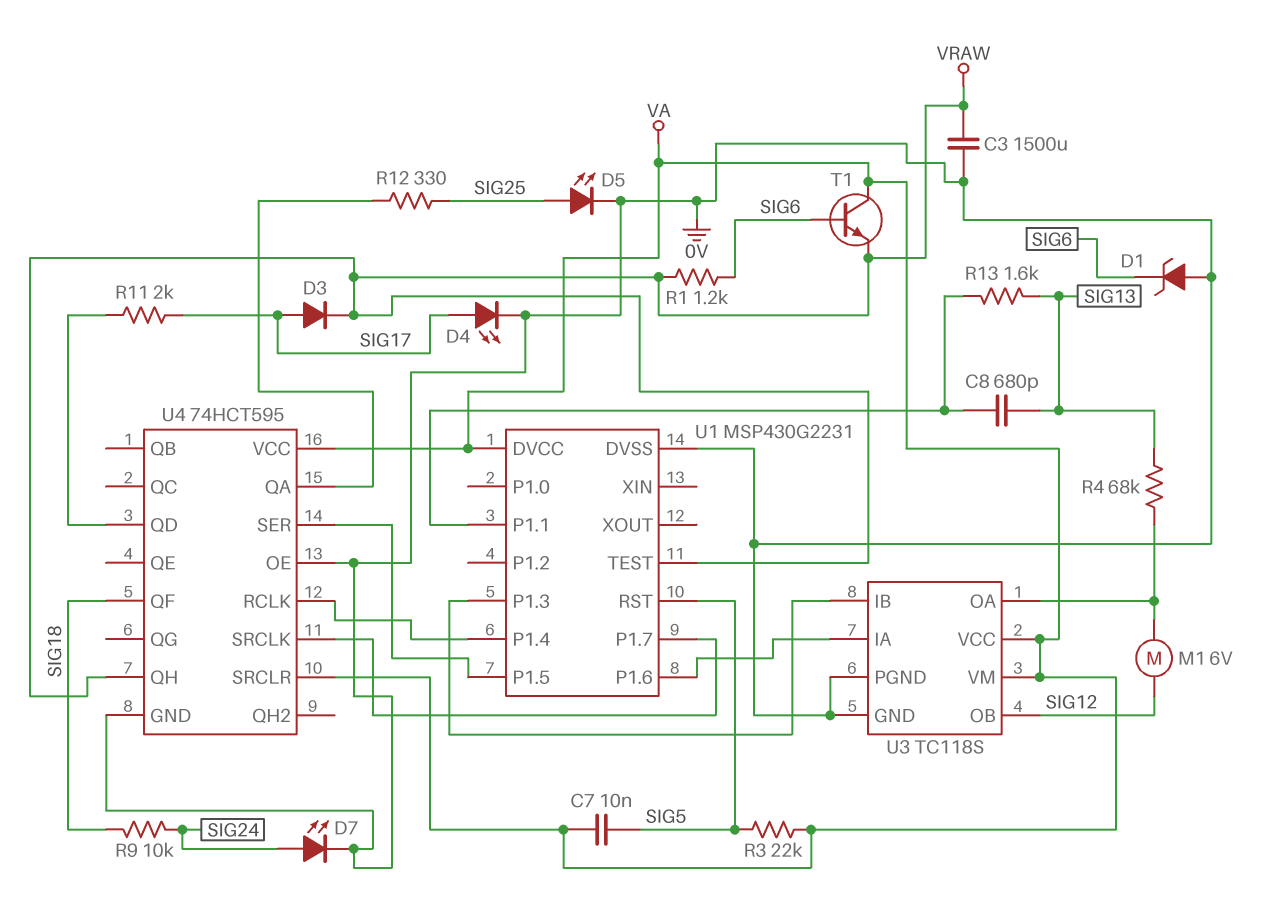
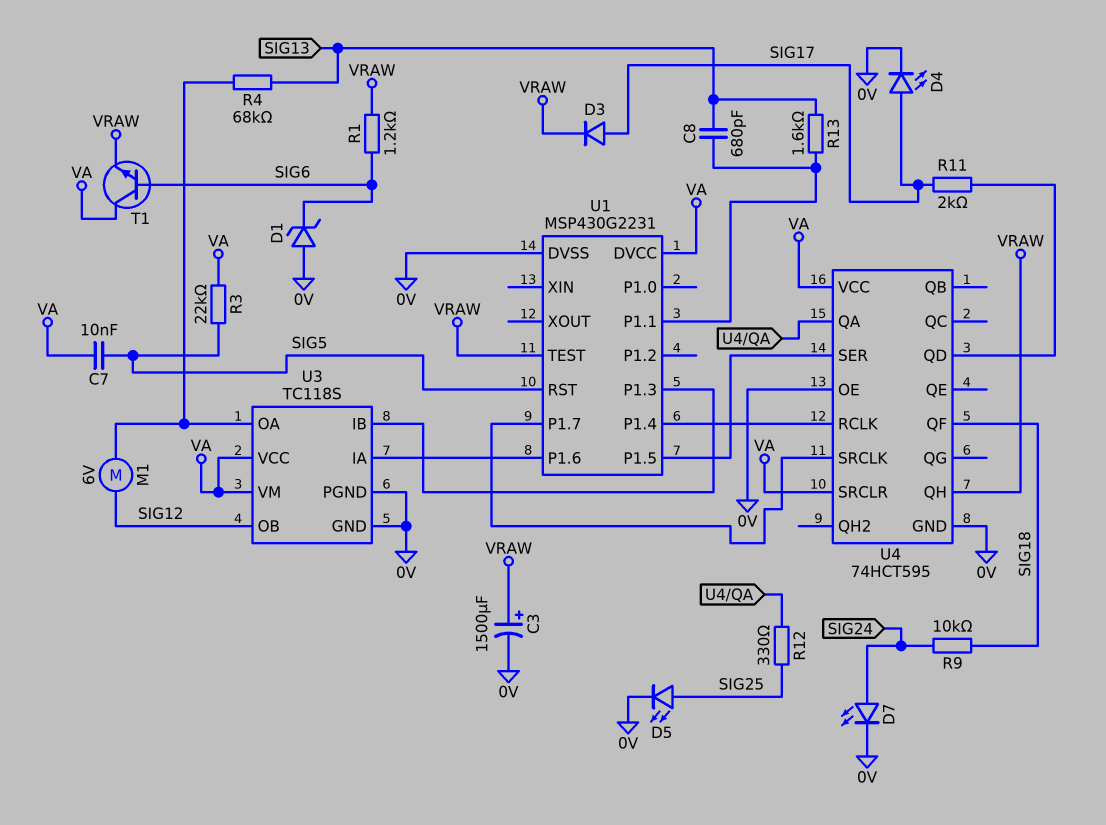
C3: 1500uF (0V, VRAW) -> 1500uF (plus VRAW, minus 0V)

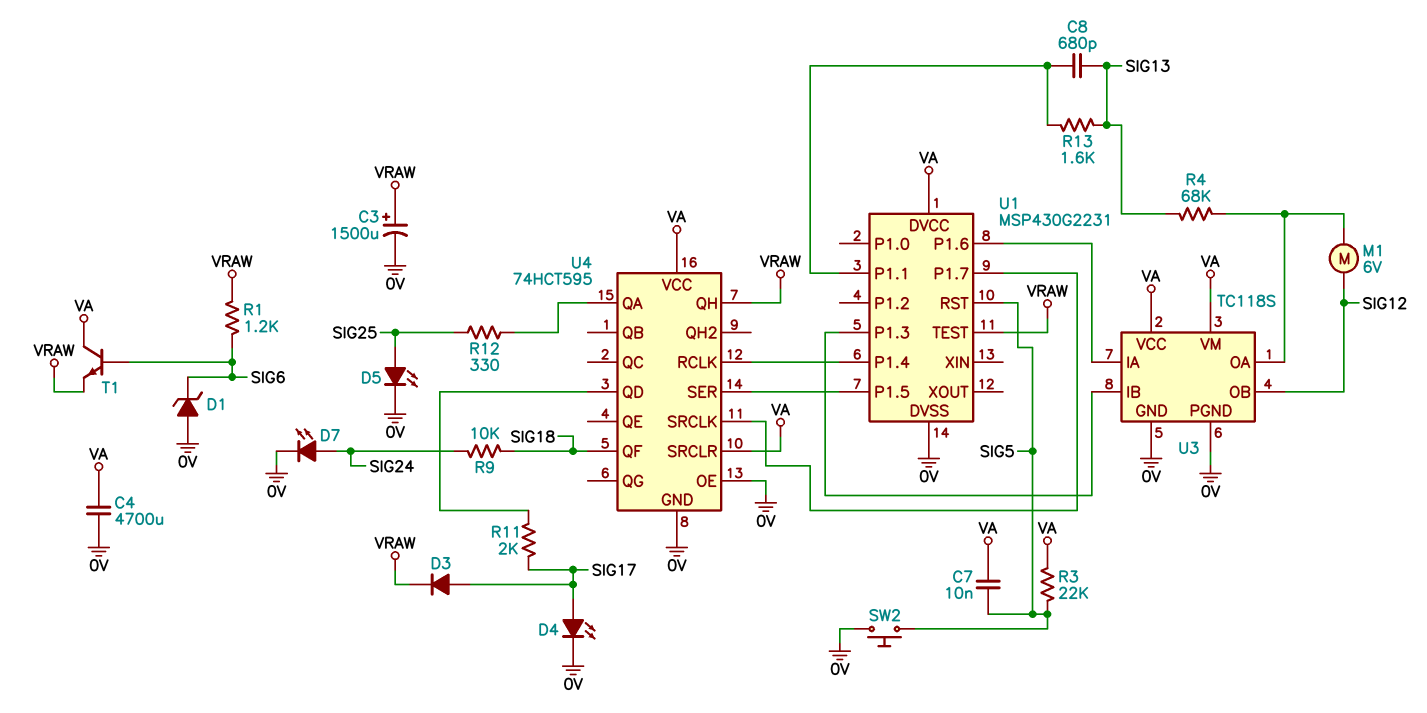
C4: none -> 4700uF (0V, VA)
SW2: none -> button (0V, SIG5)

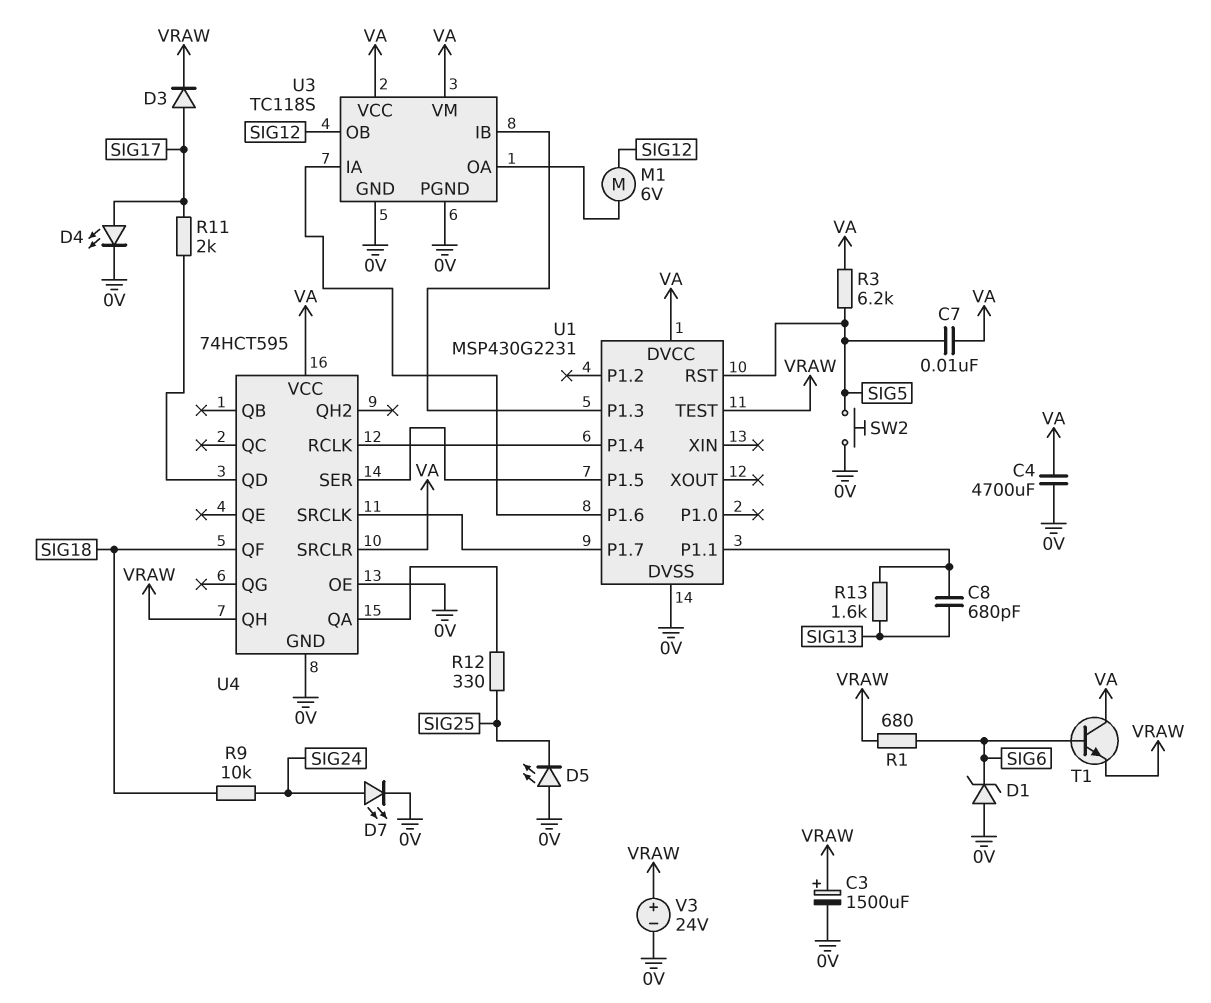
D5: LED (A SIG25, K 0V) -> LED (A 0V, K SIG25)
R1: 1.2k (SIG6, VRAW) -> 680 (SIG6, VRAW)
R3: 22k (SIG5, VA) -> 6.2k (SIG5, VA)
R4: 68k (SIG13, U3/OA) -> none
V3: none -> 24V (plus VRAW, minus 0V)

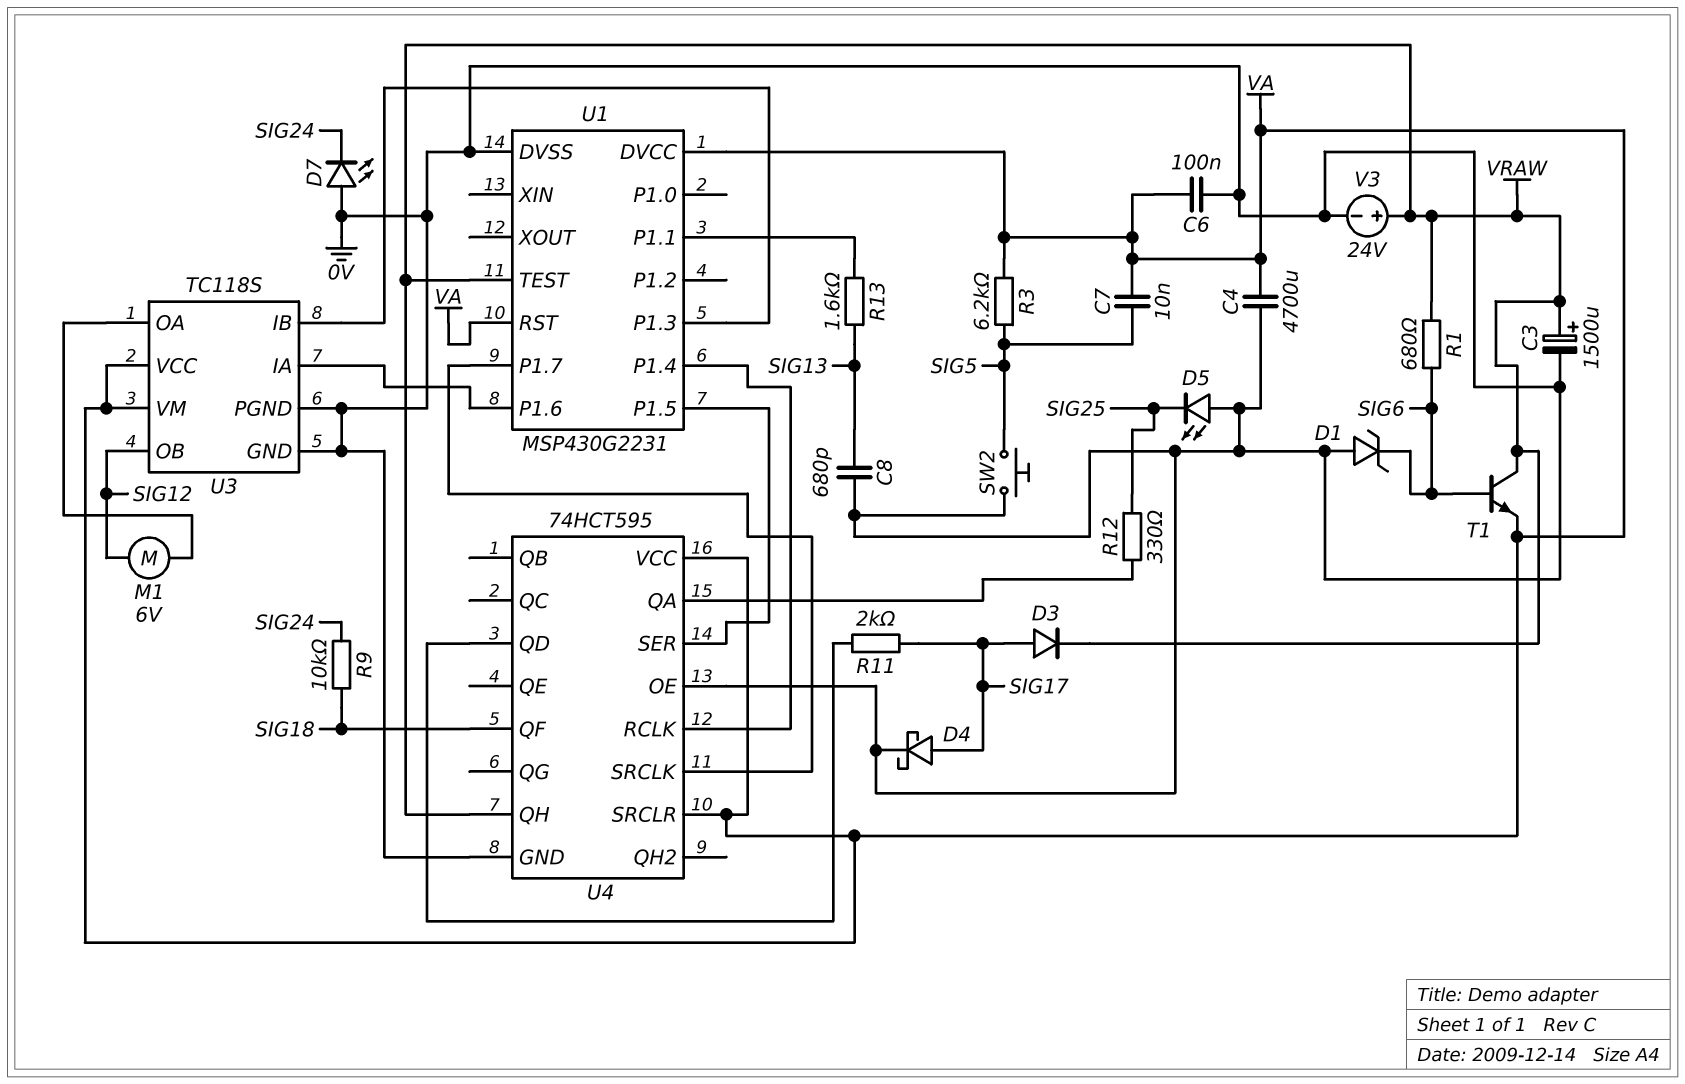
C6: none -> 100nF (0V, VA)
C8: 680pF (SIG13, U1/P1.1) -> 680pF (0V, SIG13)
D4: LED (A SIG17, K 0V) -> schottky (A SIG17, K 0V)
D7: LED (A SIG24, K 0V) -> LED (A 0V, K SIG24)
T1: NPN (B SIG6, C VA, E VRAW) -> NPN (B SIG6, C VRAW, E VA)
U1 pin RST: SIG5 -> VA

